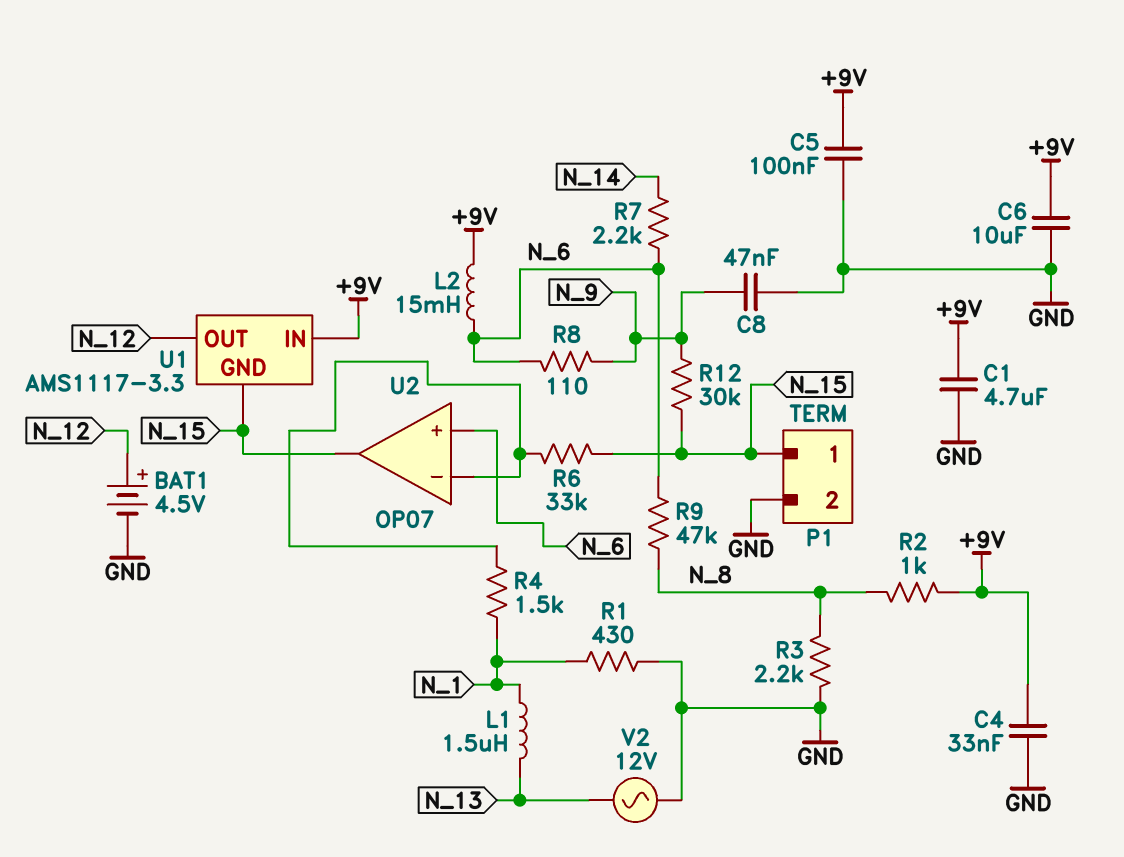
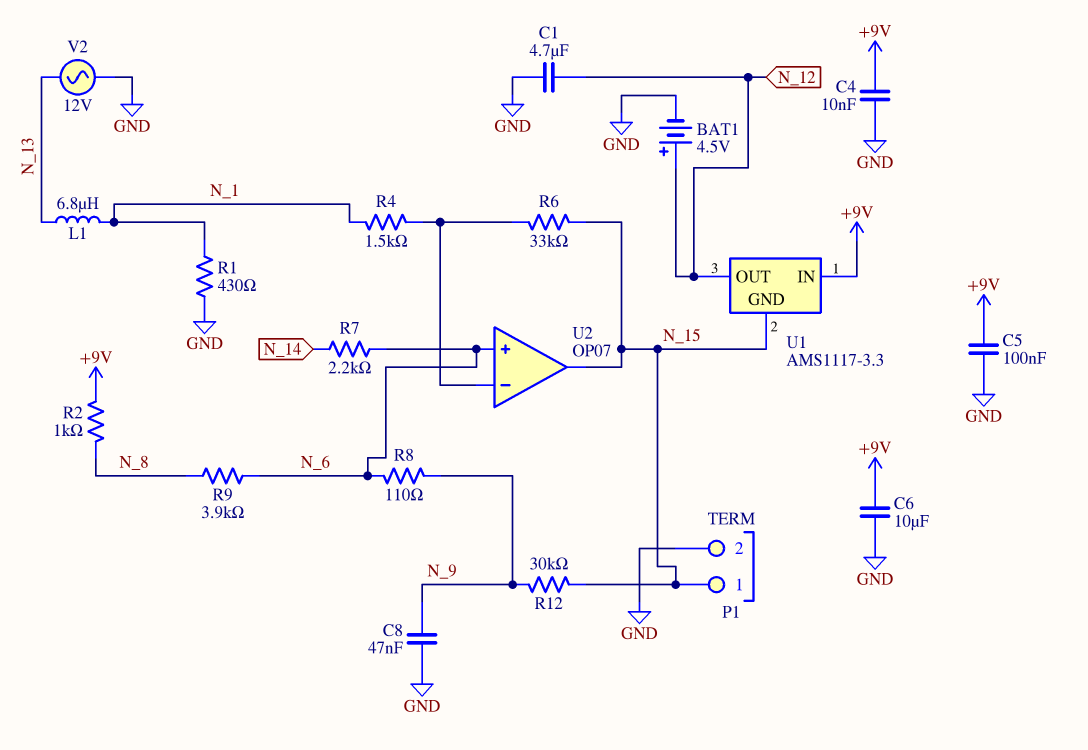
C1: 4.7uF (+9V, GND) -> 4.7uF (GND, N_12)
C4: 33nF (+9V, GND) -> 10nF (+9V, GND)
L1: 1.5uH (N_1, N_13) -> 6.8uH (N_1, N_13)
L2: 15mH (+9V, N_6) -> none
R3: 2.2k (GND, N_8) -> none
R9: 47k (N_6, N_8) -> 3.9k (N_6, N_8)

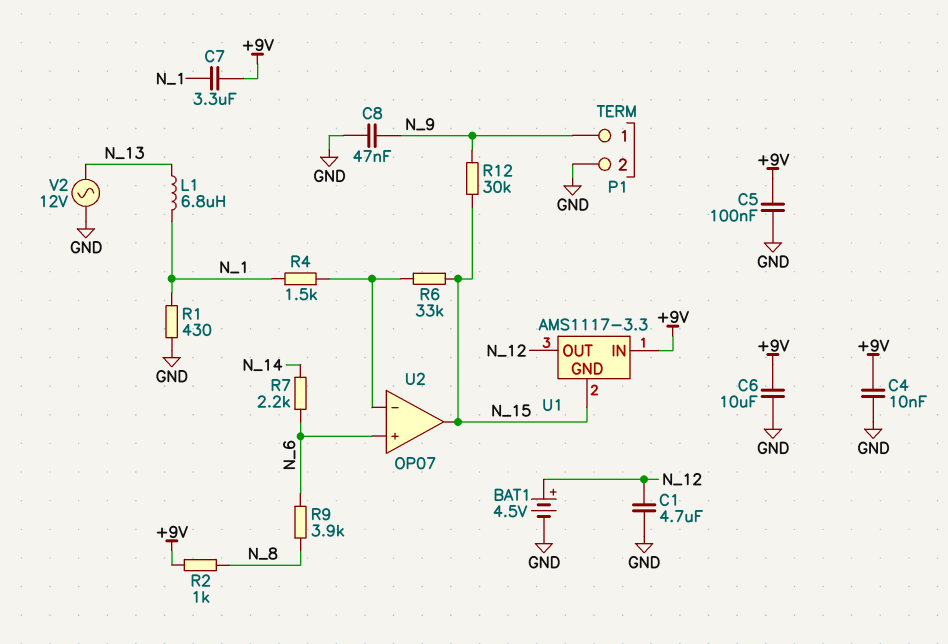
C7: none -> 3.3uF (+9V, N_1)
P1 pin 1: N_15 -> N_9
R8: 110 (N_6, N_9) -> none

